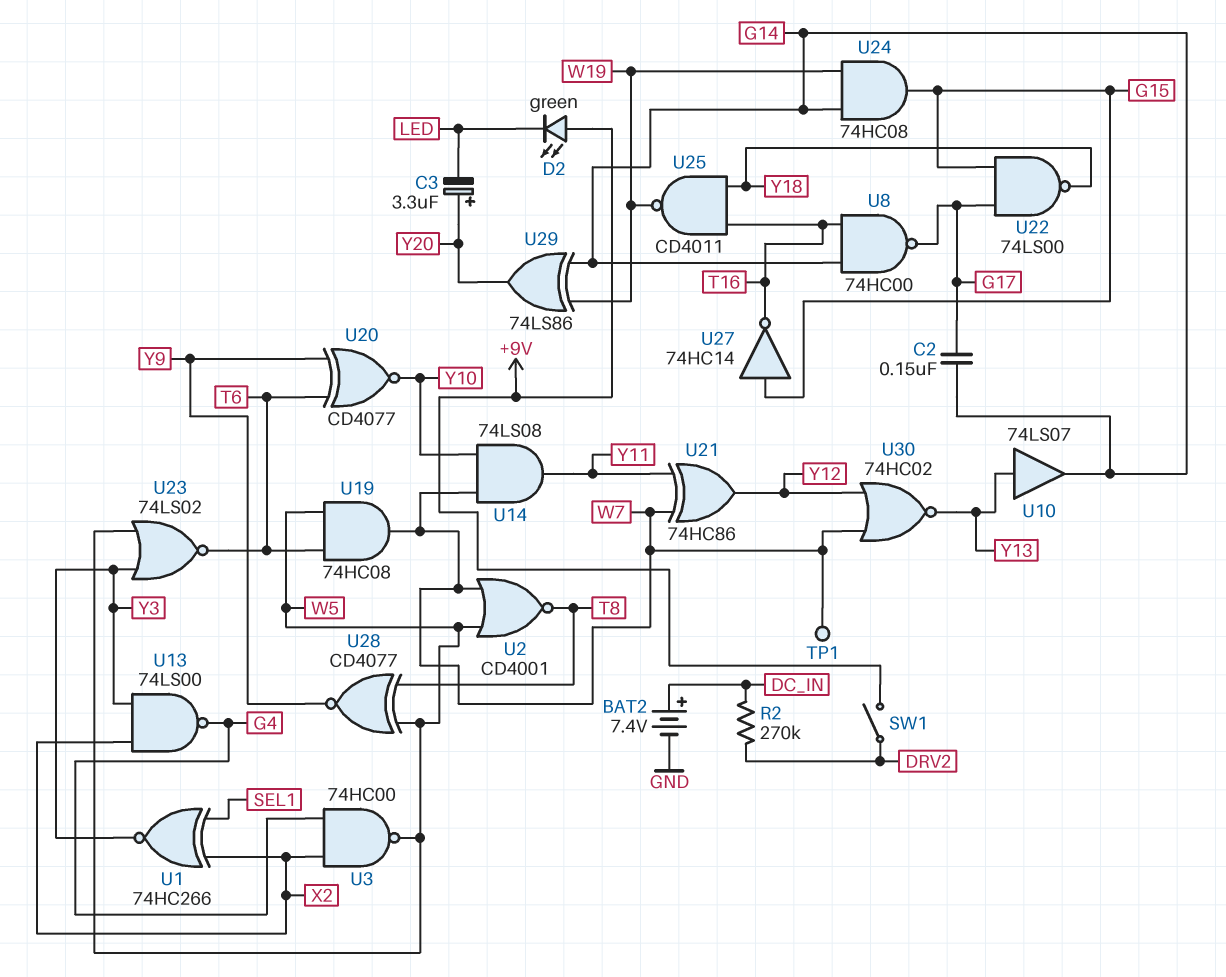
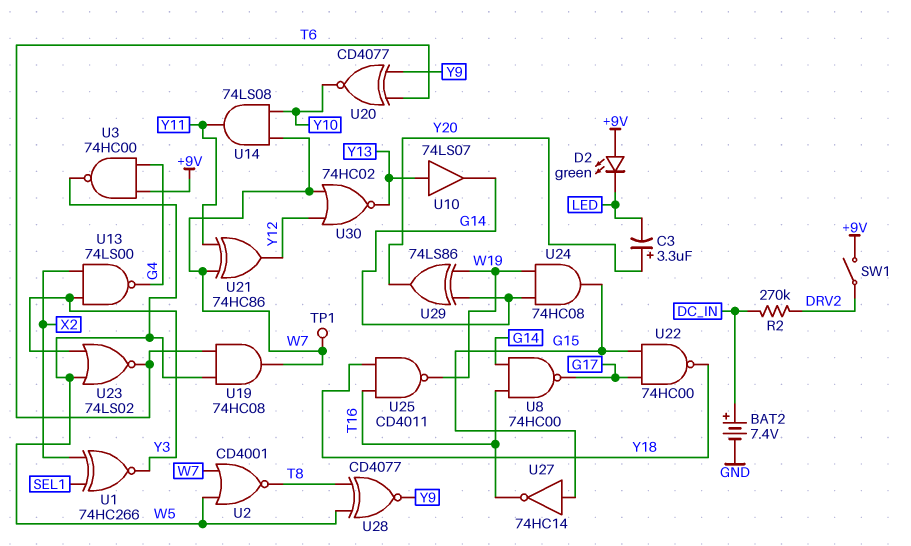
C2: 150nF (G14, G17) -> none
U3: NAND 74HC00 (in G4, in X2, out W5) -> NAND 74HC00 (in +9V, in G4, out W5)
U22: NAND 74LS00 (in G15, in G17, out Y18) -> NAND 74HC00 (in G15, in G17, out Y18)

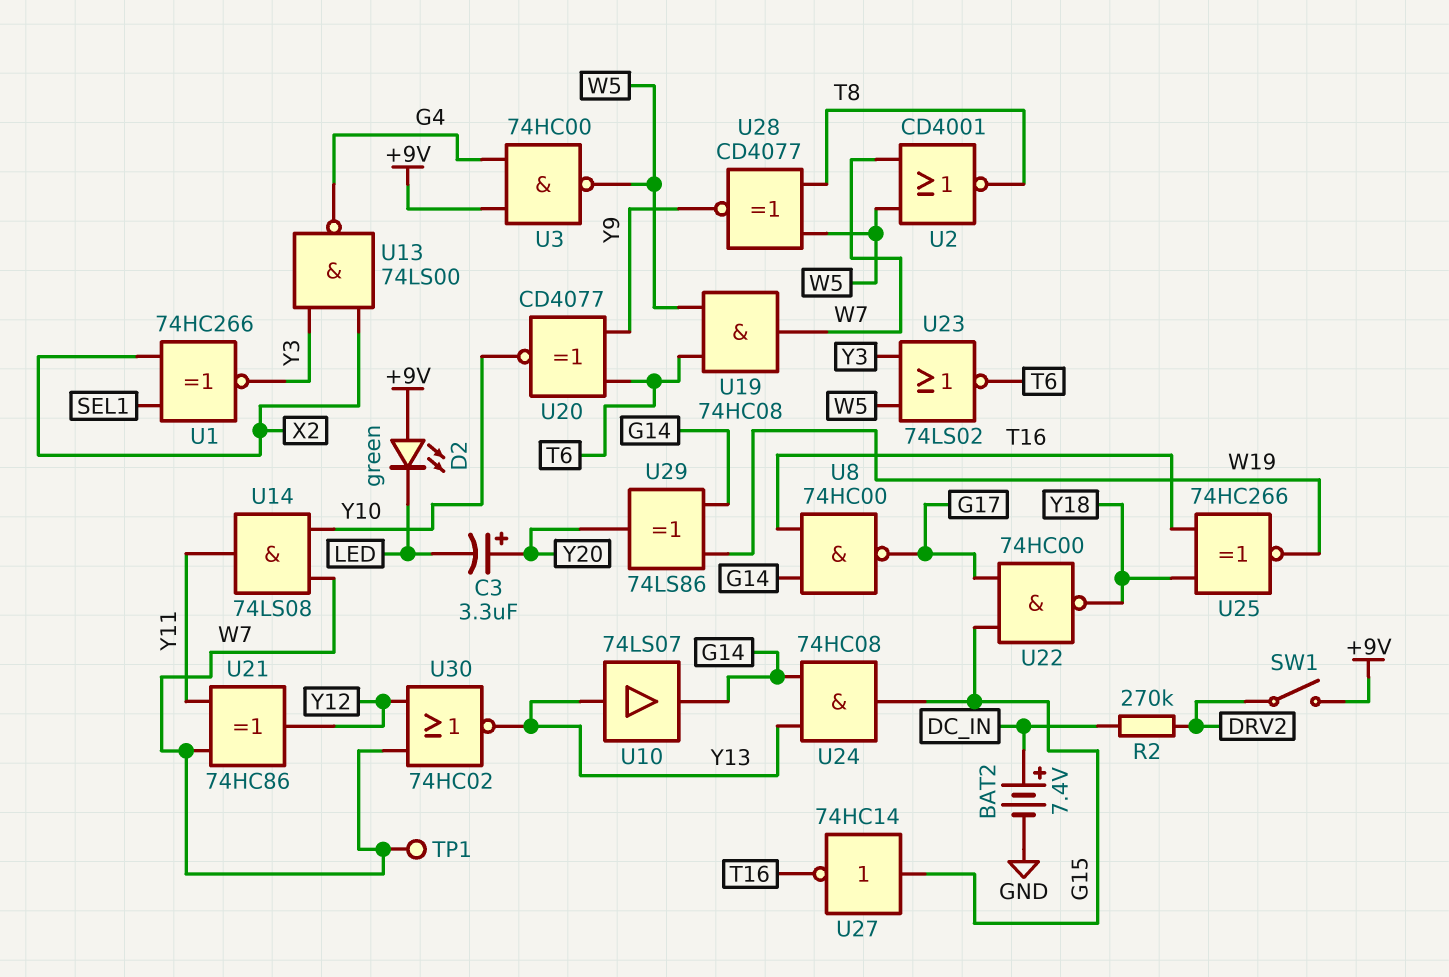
U24: AND 74HC08 (in G14, in W19, out G15) -> AND 74HC08 (in G14, in Y13, out G15)
U25: NAND CD4011 (in T16, in Y18, out W19) -> XNOR 74HC266 (in T16, in Y18, out W19)

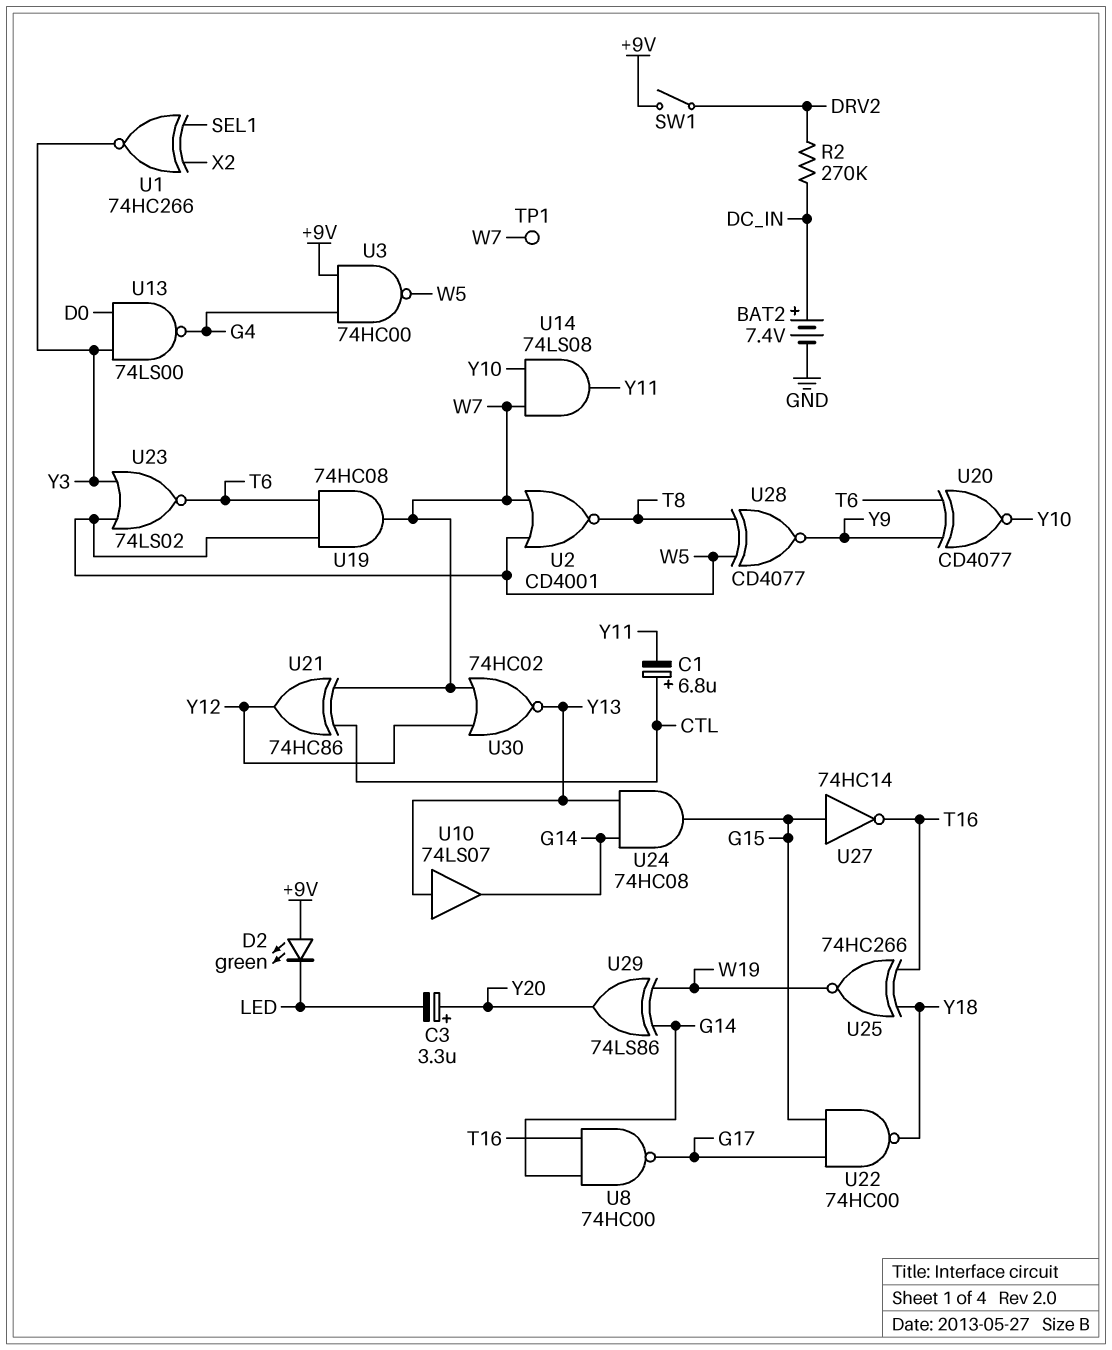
C1: none -> 6.8uF (plus CTL, minus Y11)
U13: NAND 74LS00 (in X2, in Y3, out G4) -> NAND 74LS00 (in D0, in Y3, out G4)
U21: XOR 74HC86 (in W7, in Y11, out Y12) -> XOR 74HC86 (in CTL, in W7, out Y12)

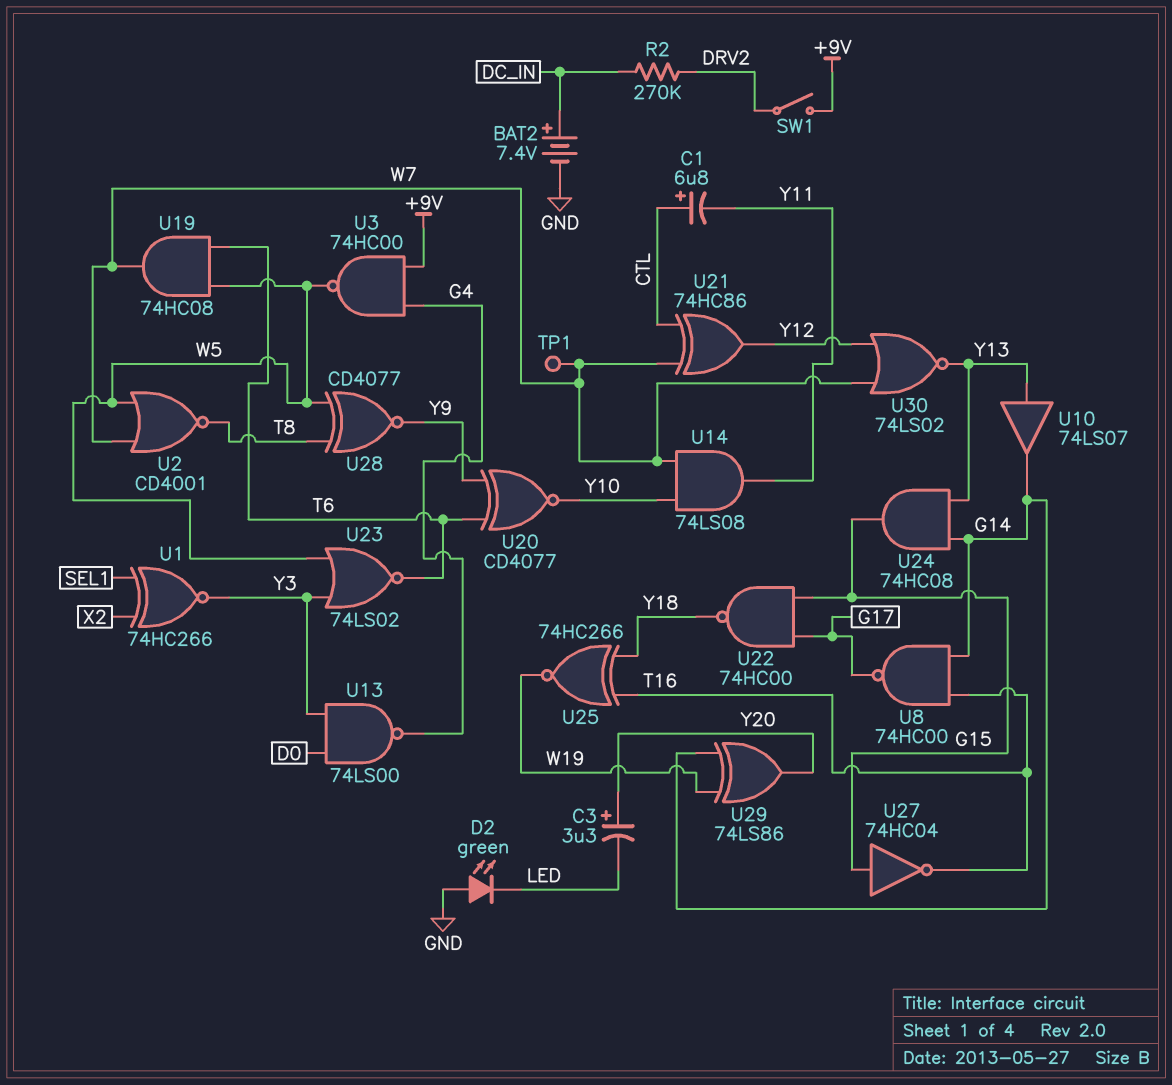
D2: LED green (A +9V, K LED) -> LED green (A GND, K LED)
U27: NOT 74HC14 (in G15, out T16) -> NOT 74HC04 (in G15, out T16)
U30: NOR 74HC02 (in W7, in Y12, out Y13) -> NOR 74LS02 (in W7, in Y12, out Y13)

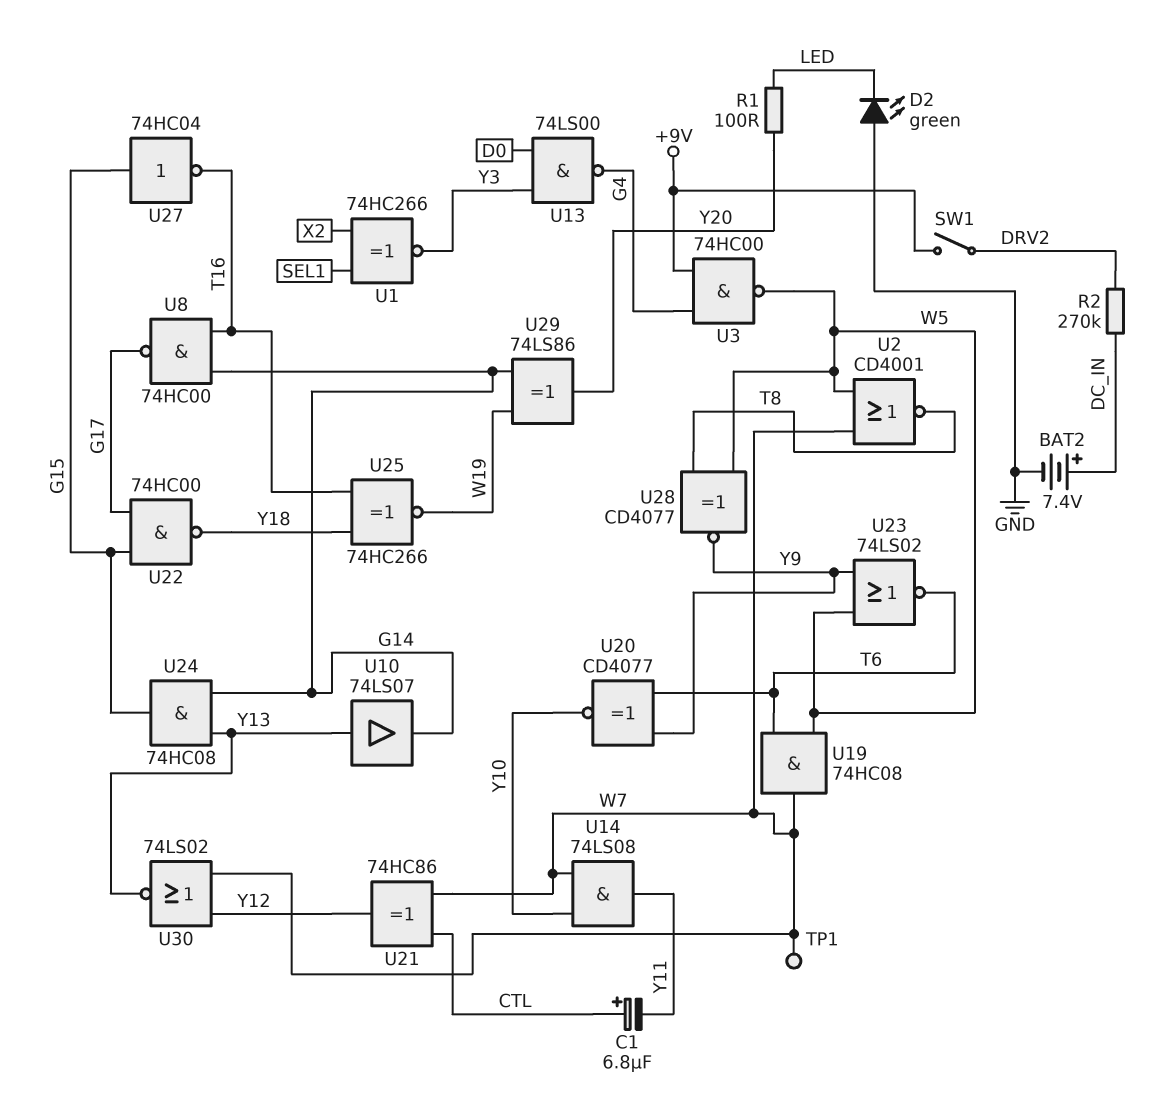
C3: 3.3uF (plus Y20, minus LED) -> none
R1: none -> 100 (LED, Y20)
U23: NOR 74LS02 (in W5, in Y3, out T6) -> NOR 74LS02 (in W5, in Y9, out T6)

